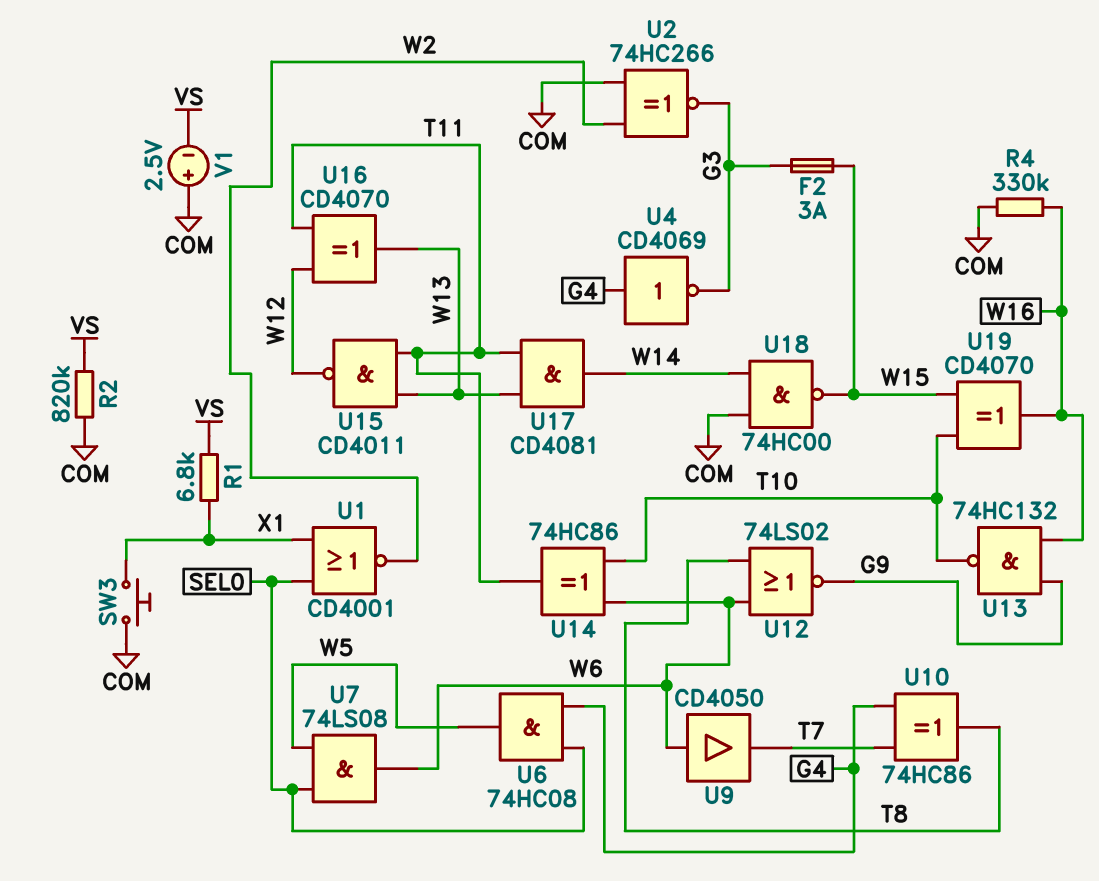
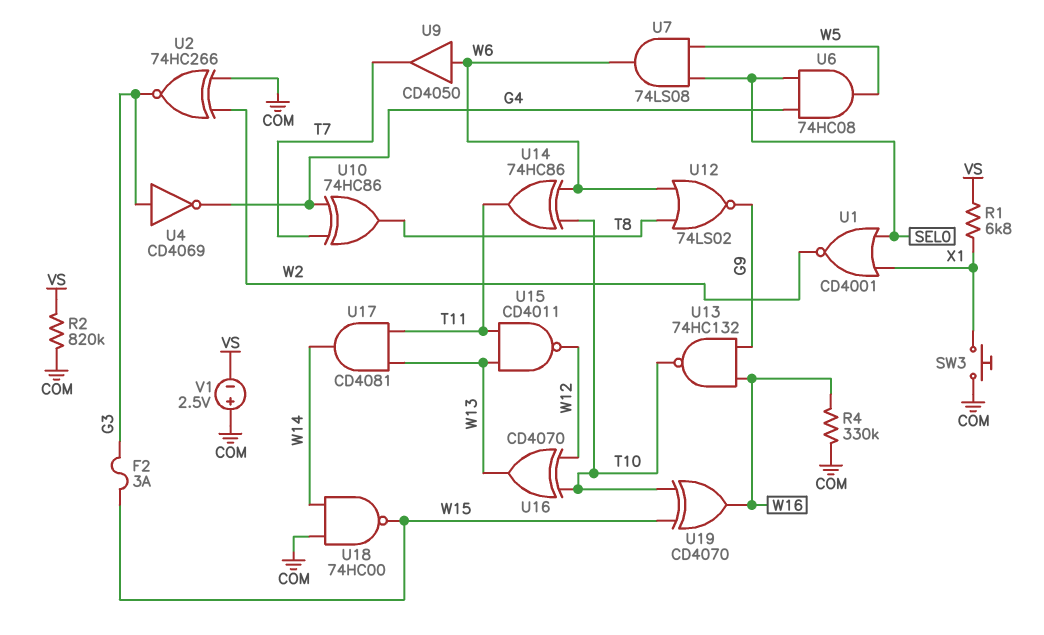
U4: NOT CD4069 (in G4, out G3) -> NOT CD4069 (in G3, out G4)
U16: XOR CD4070 (in T11, in W12, out W13) -> XOR CD4070 (in T10, in W12, out W13)

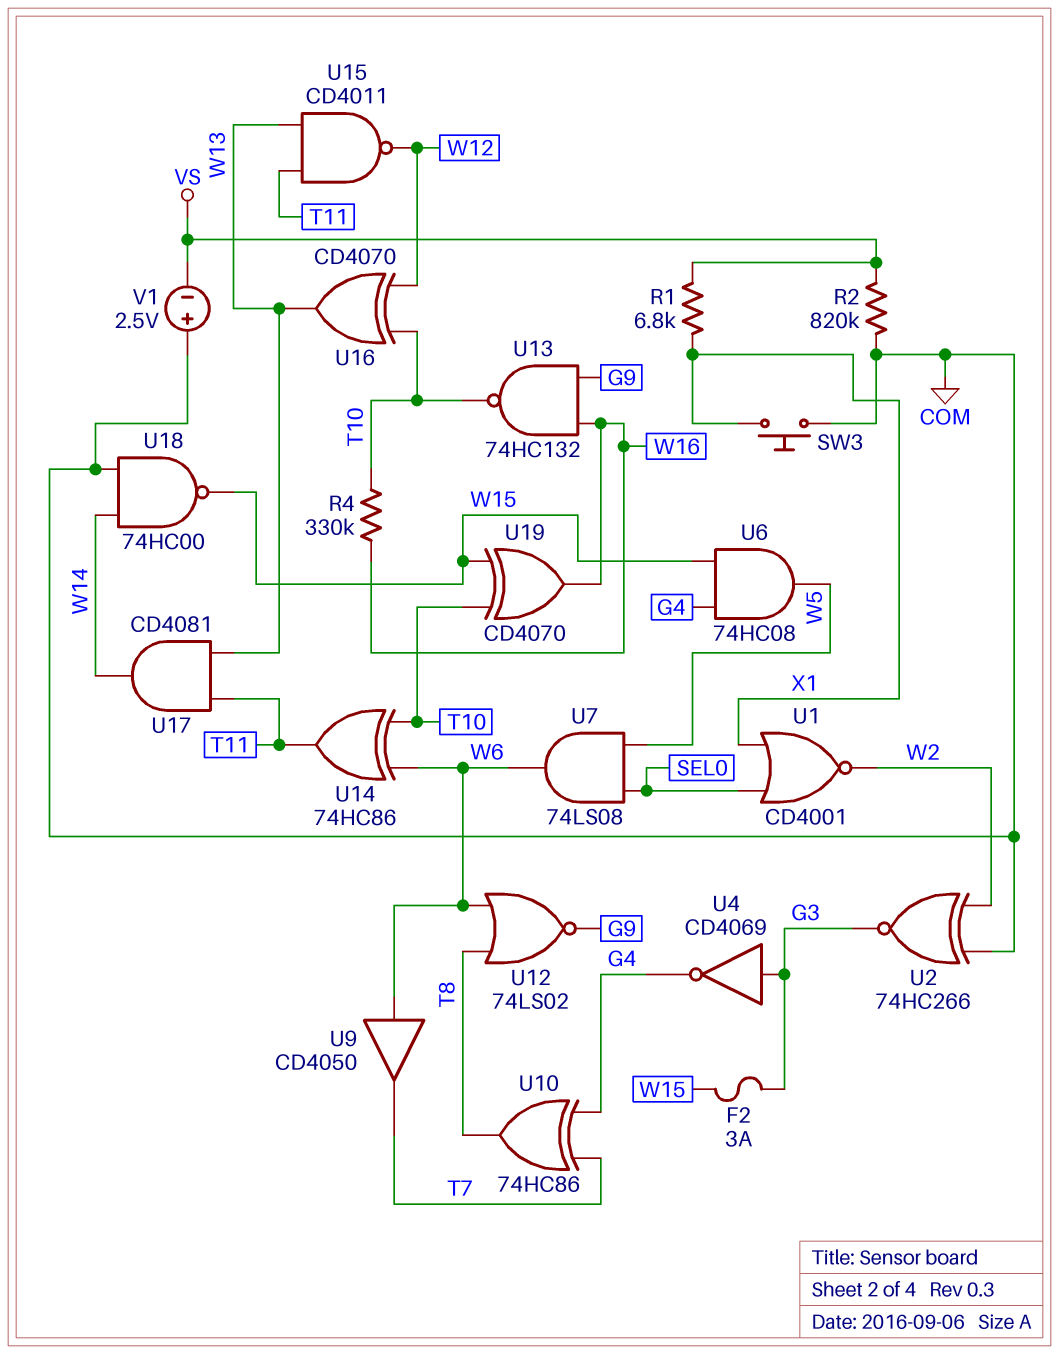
R4: 330k (COM, W16) -> 330k (T10, W16)
U6: AND 74HC08 (in G4, in SEL0, out W5) -> AND 74HC08 (in G4, in W15, out W5)

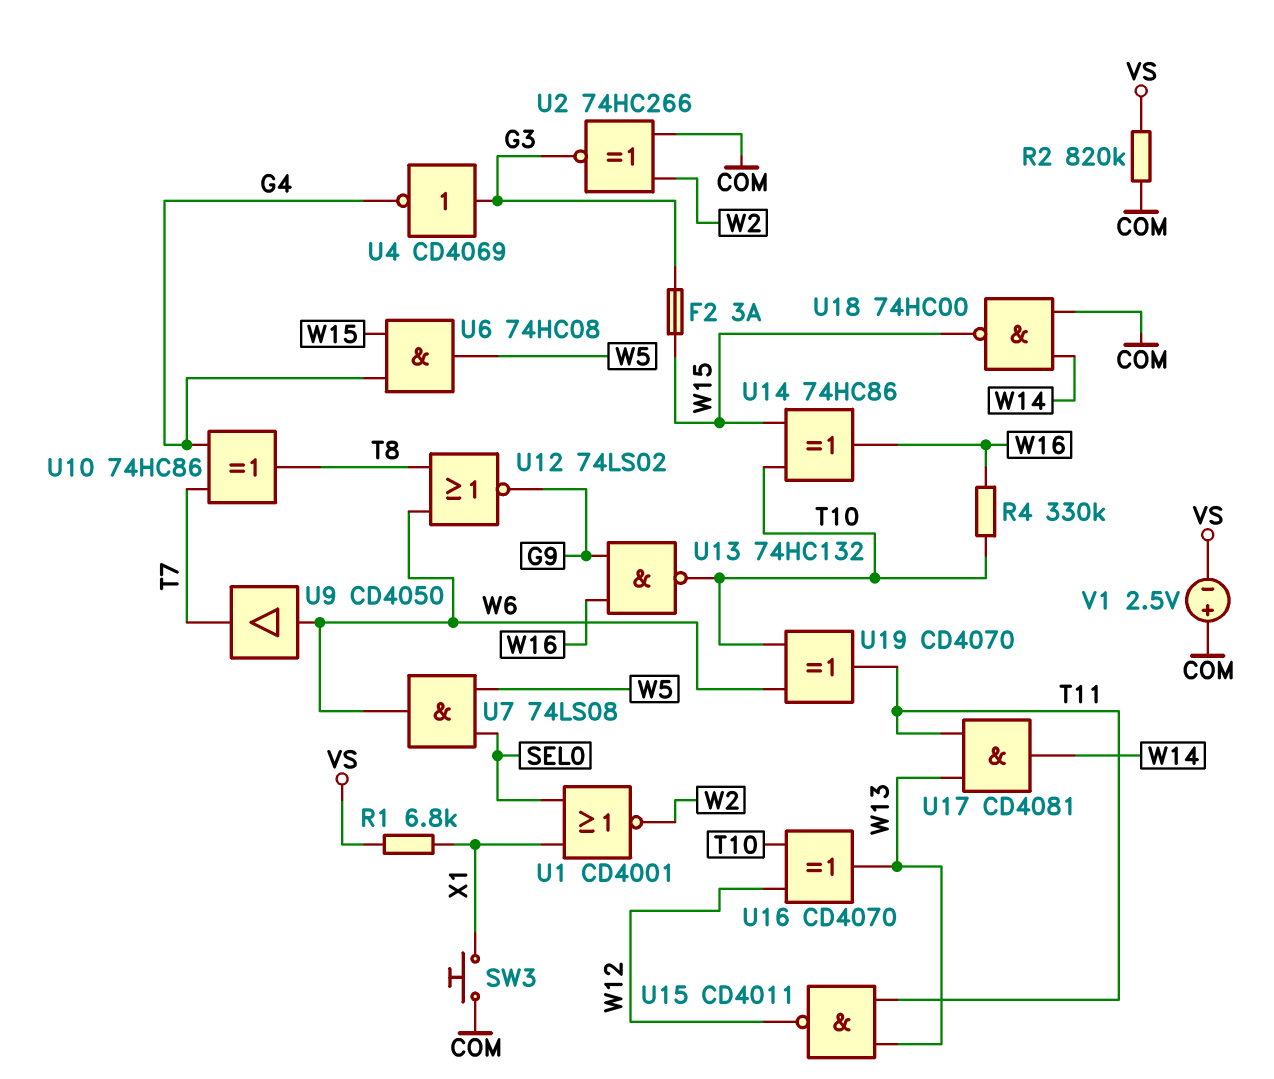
U14: XOR 74HC86 (in T10, in W6, out T11) -> XOR 74HC86 (in T10, in W15, out W16)
U19: XOR CD4070 (in T10, in W15, out W16) -> XOR CD4070 (in T10, in W6, out T11)

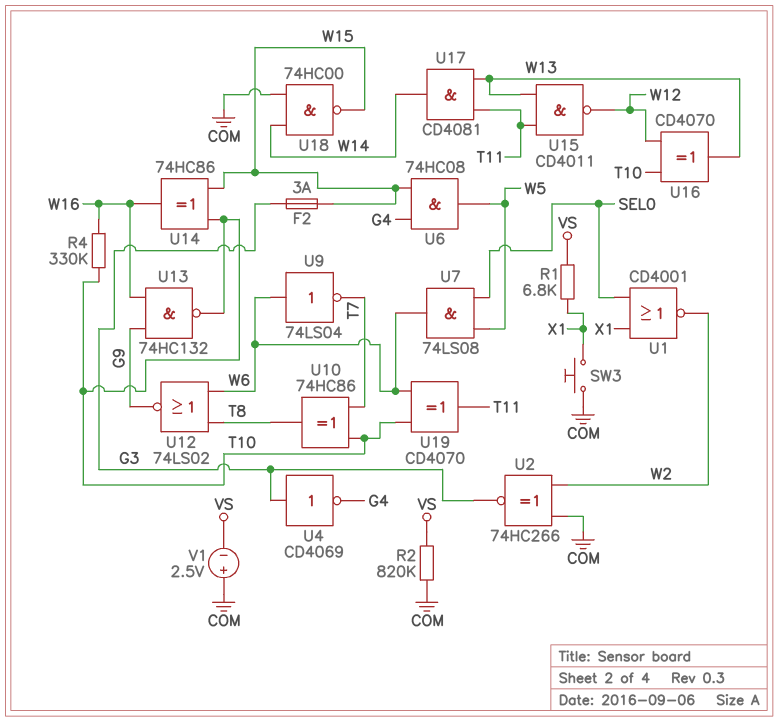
U9: buffer CD4050 (in W6, out T7) -> NOT 74LS04 (in W6, out T7)
U10: XOR 74HC86 (in G4, in T7, out T8) -> XOR 74HC86 (in T7, in T10, out T8)

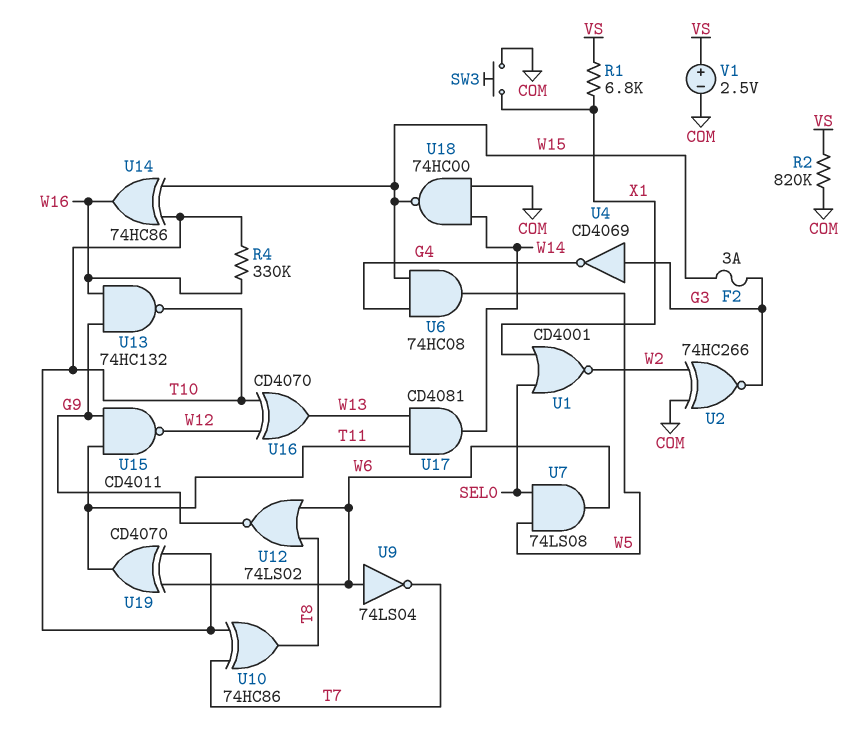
U15: NAND CD4011 (in T11, in W13, out W12) -> NAND CD4011 (in G9, in T11, out W12)
V1: 2.5V (plus COM, minus VS) -> 2.5V (plus VS, minus COM)

